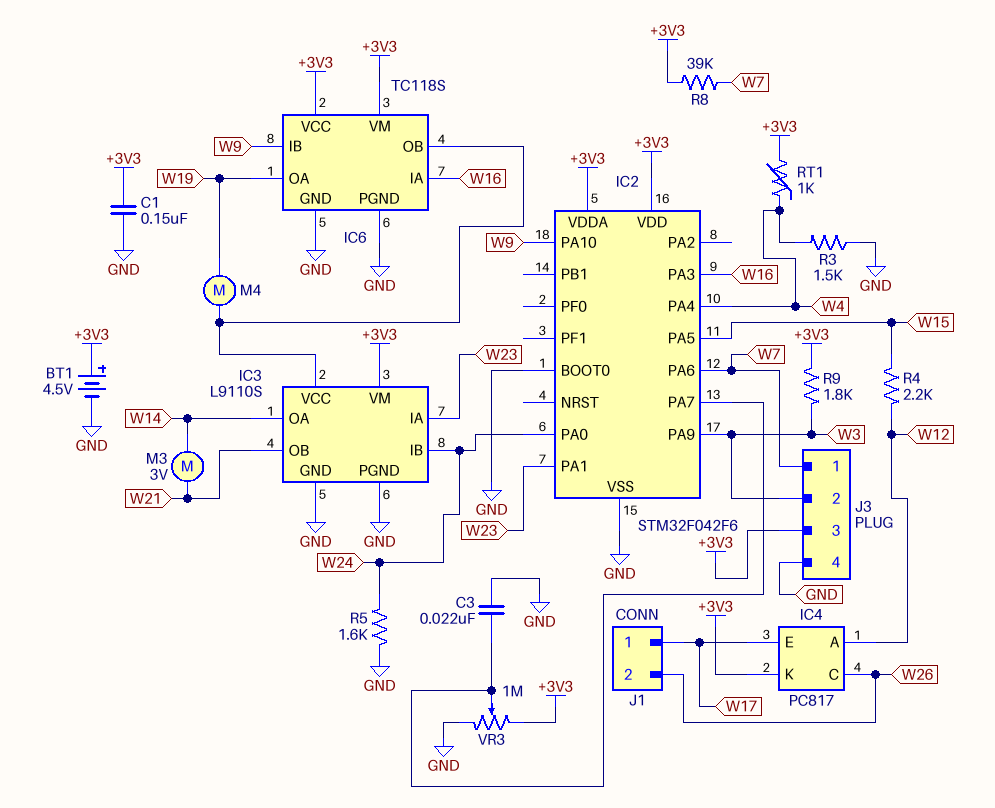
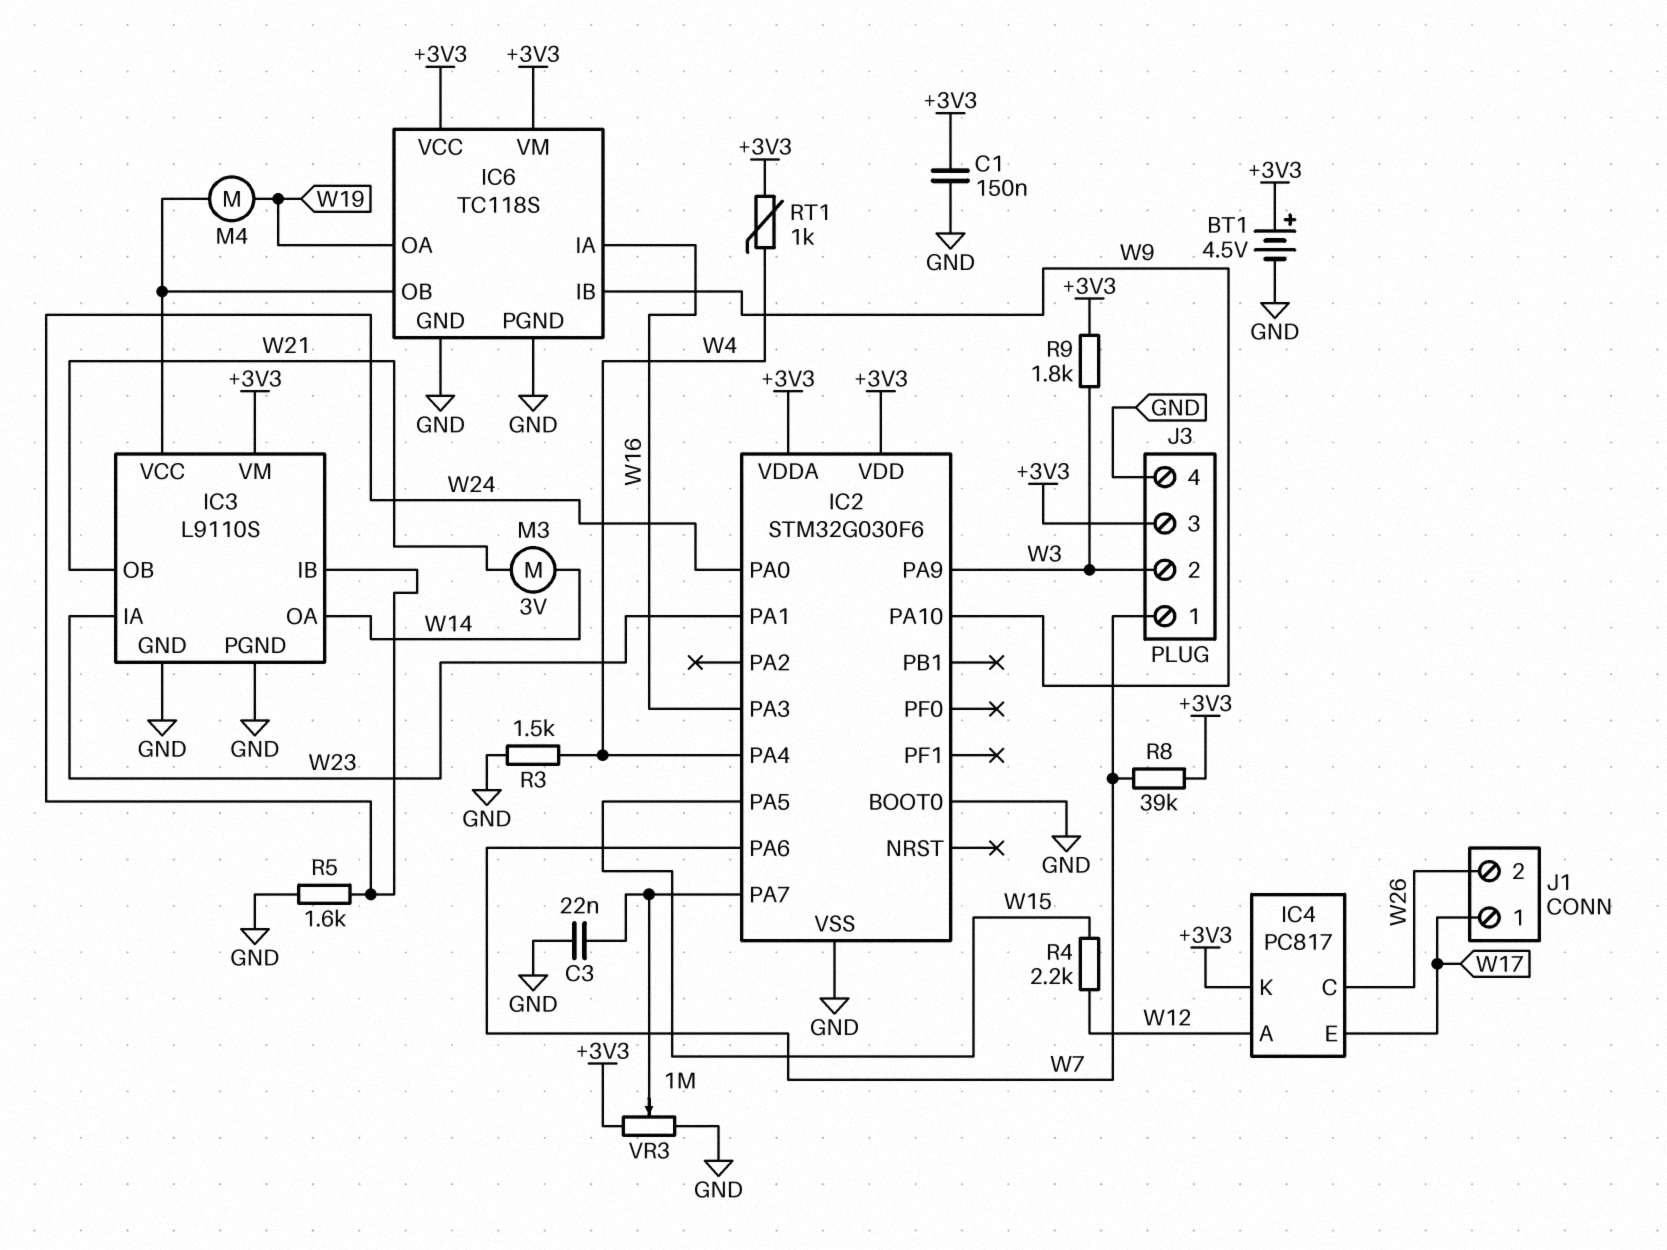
IC2: STM32F042F6 -> STM32G030F6

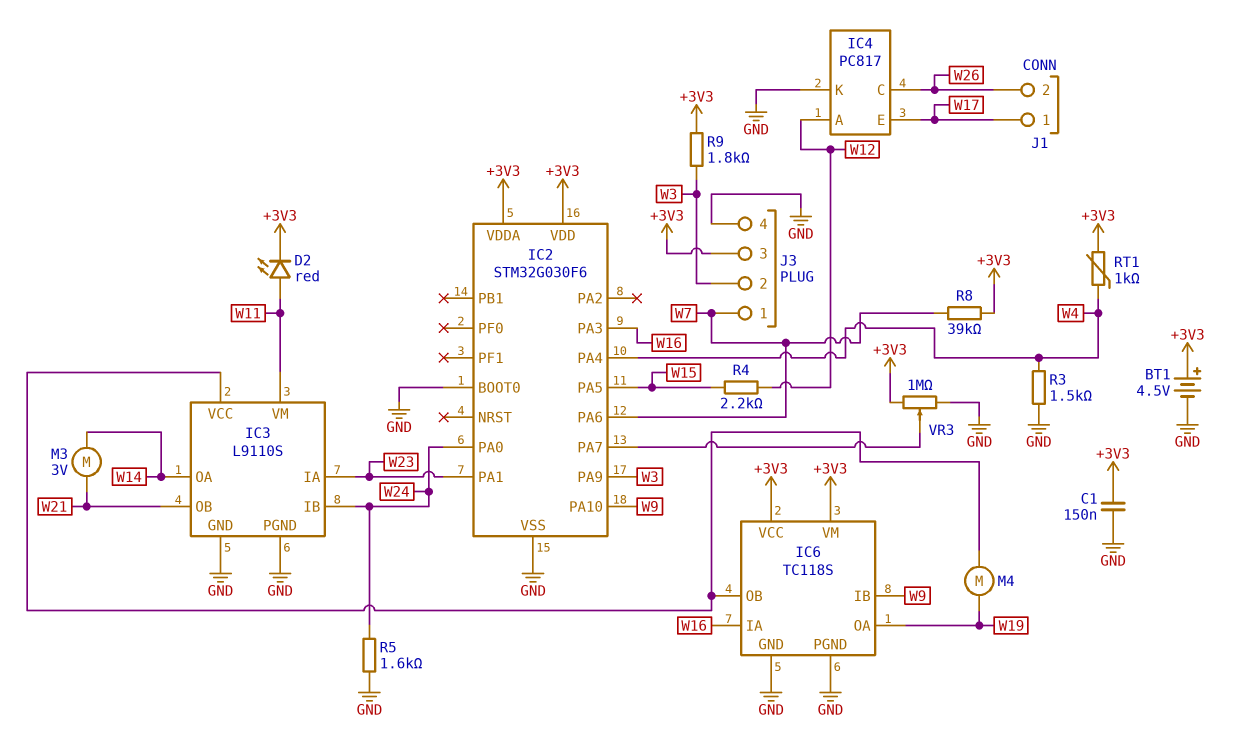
C3: 22nF (GND, IC2/PA7) -> none
D2: none -> LED red (A W11, K +3V3)
IC3 pin VM: +3V3 -> W11
IC4 pin K: +3V3 -> GND

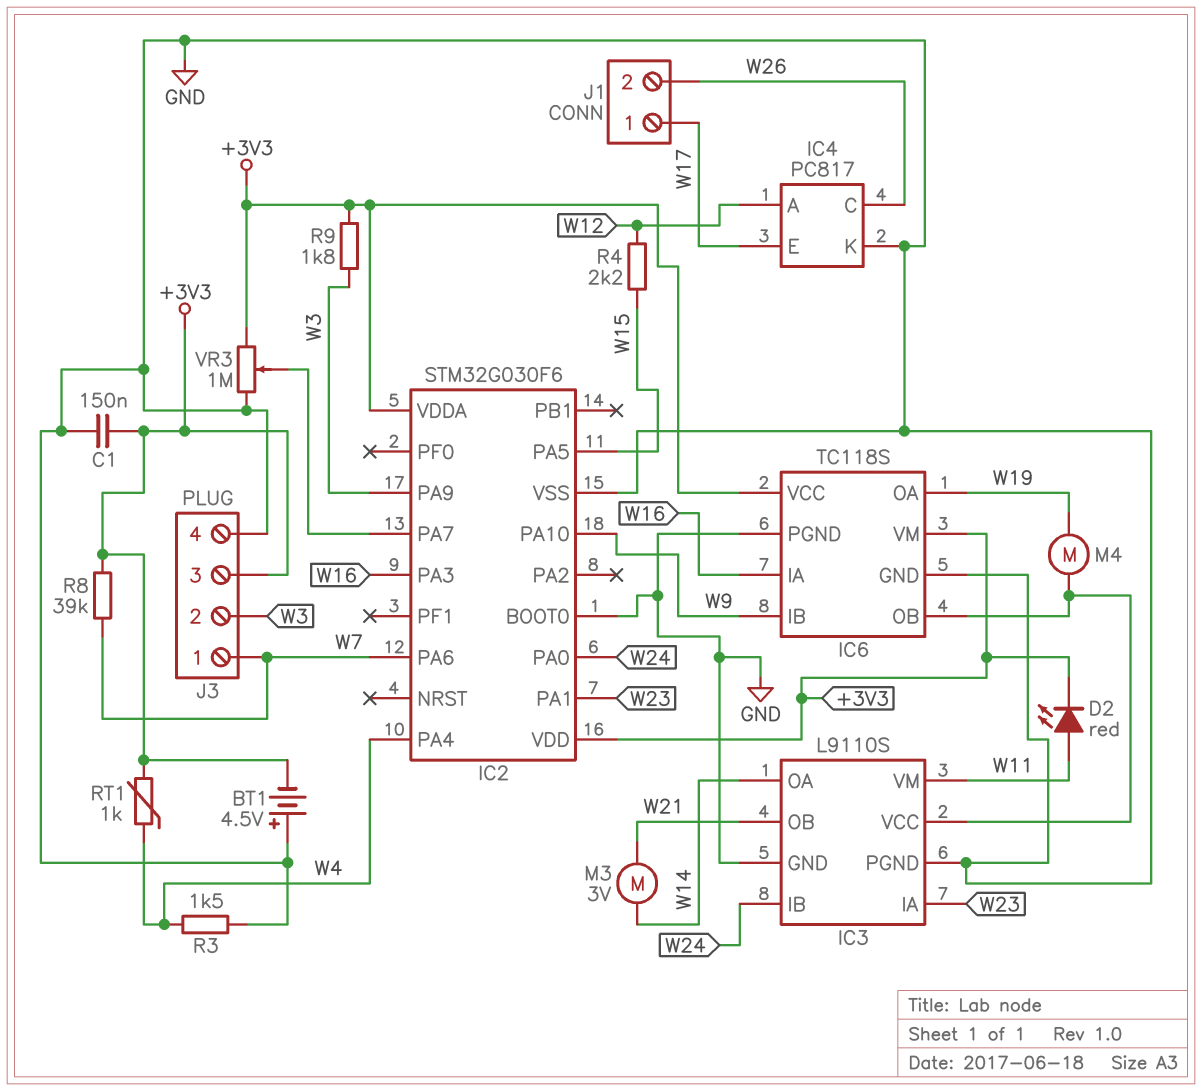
BT1: 4.5V (plus +3V3, minus GND) -> 4.5V (plus GND, minus +3V3)
R5: 1.6k (GND, W24) -> none

